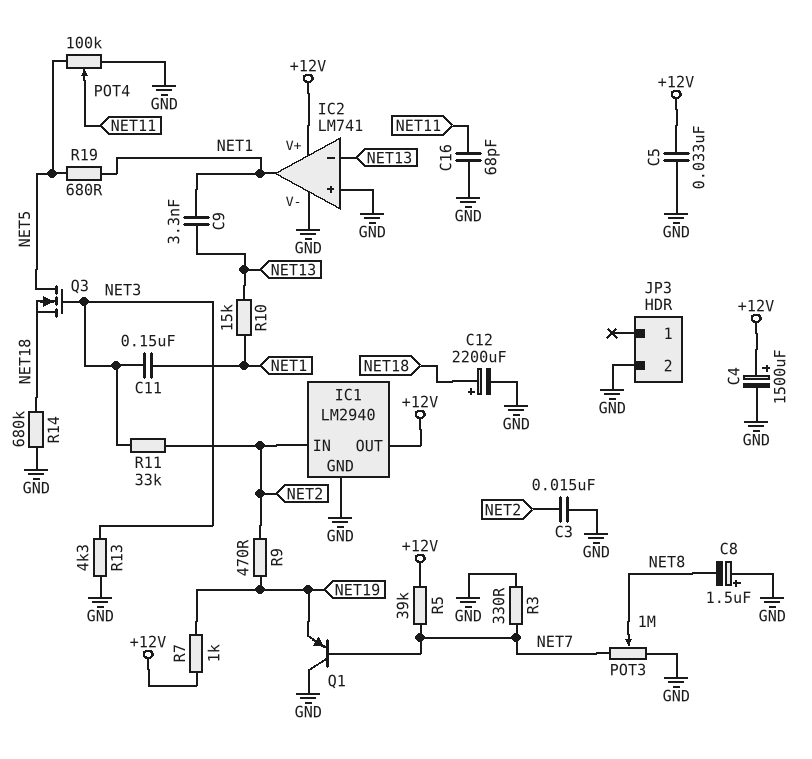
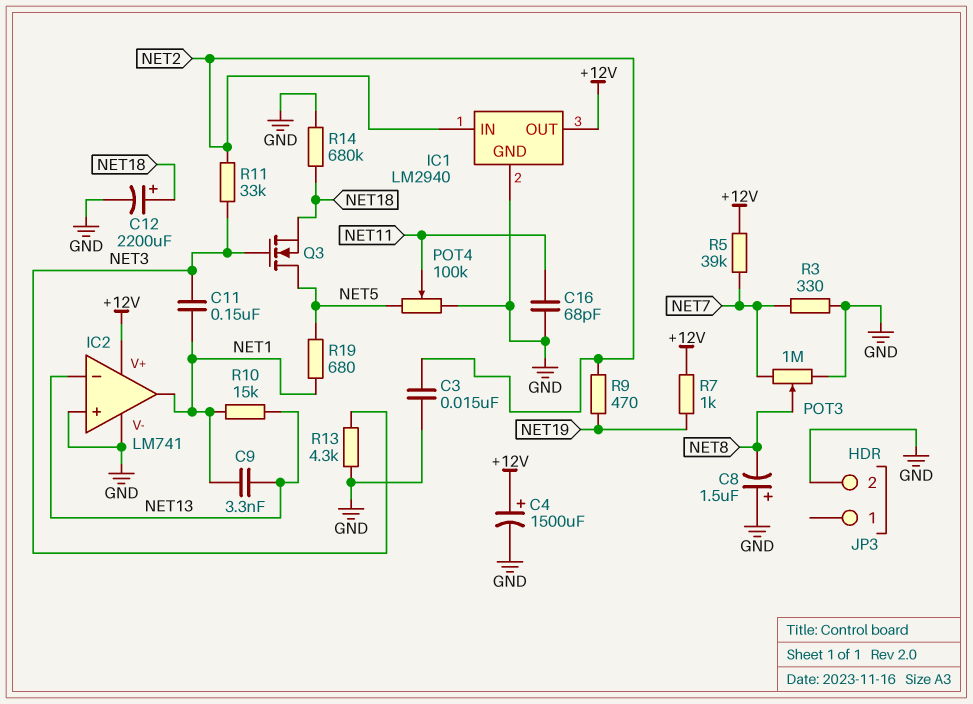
C5: 33nF (+12V, GND) -> none
Q1: PNP (B NET7, C GND, E NET19) -> none

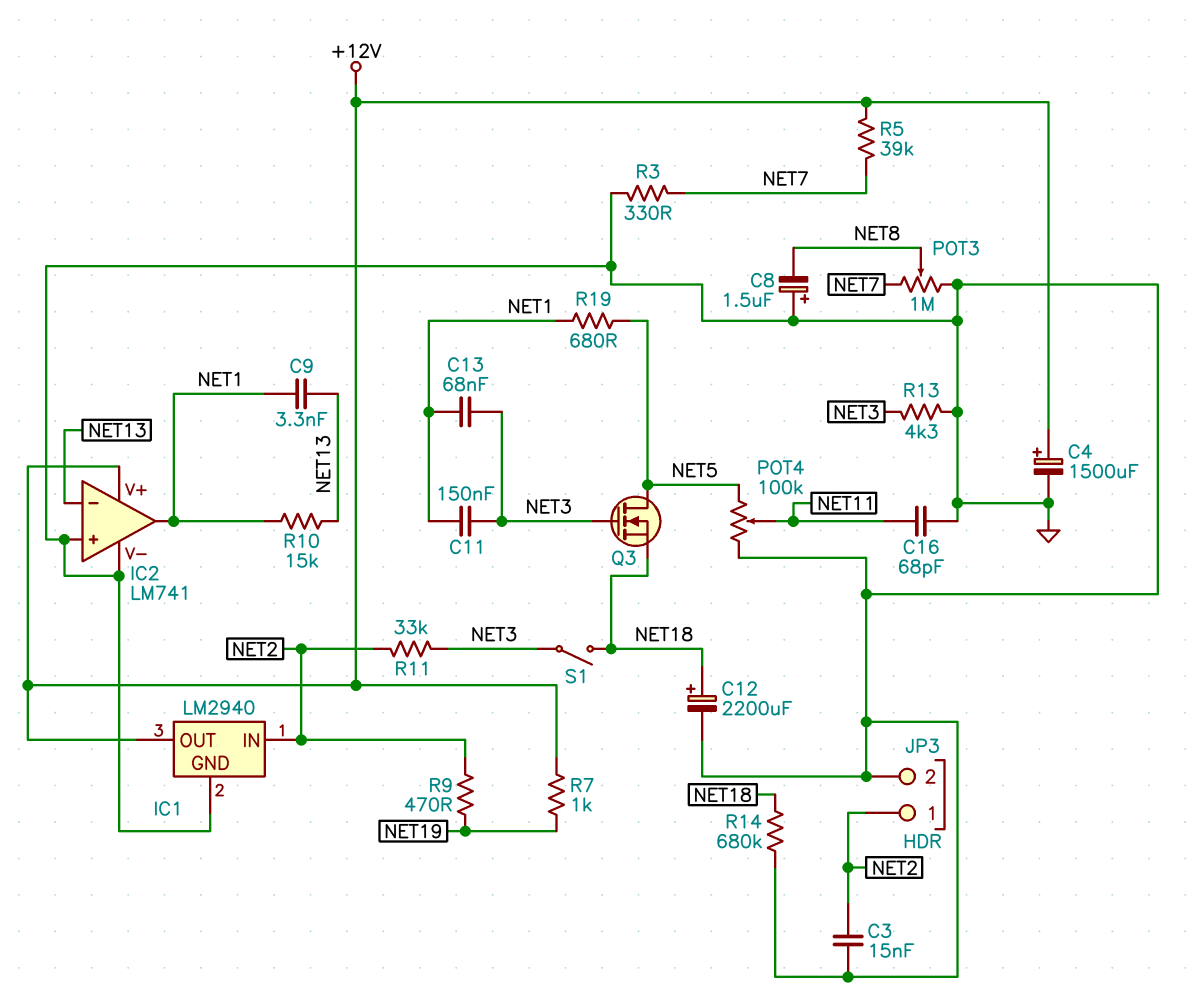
C13: none -> 68nF (NET1, NET3)
JP3 pin 1: none -> NET2
S1: none -> switch (NET3, NET18)

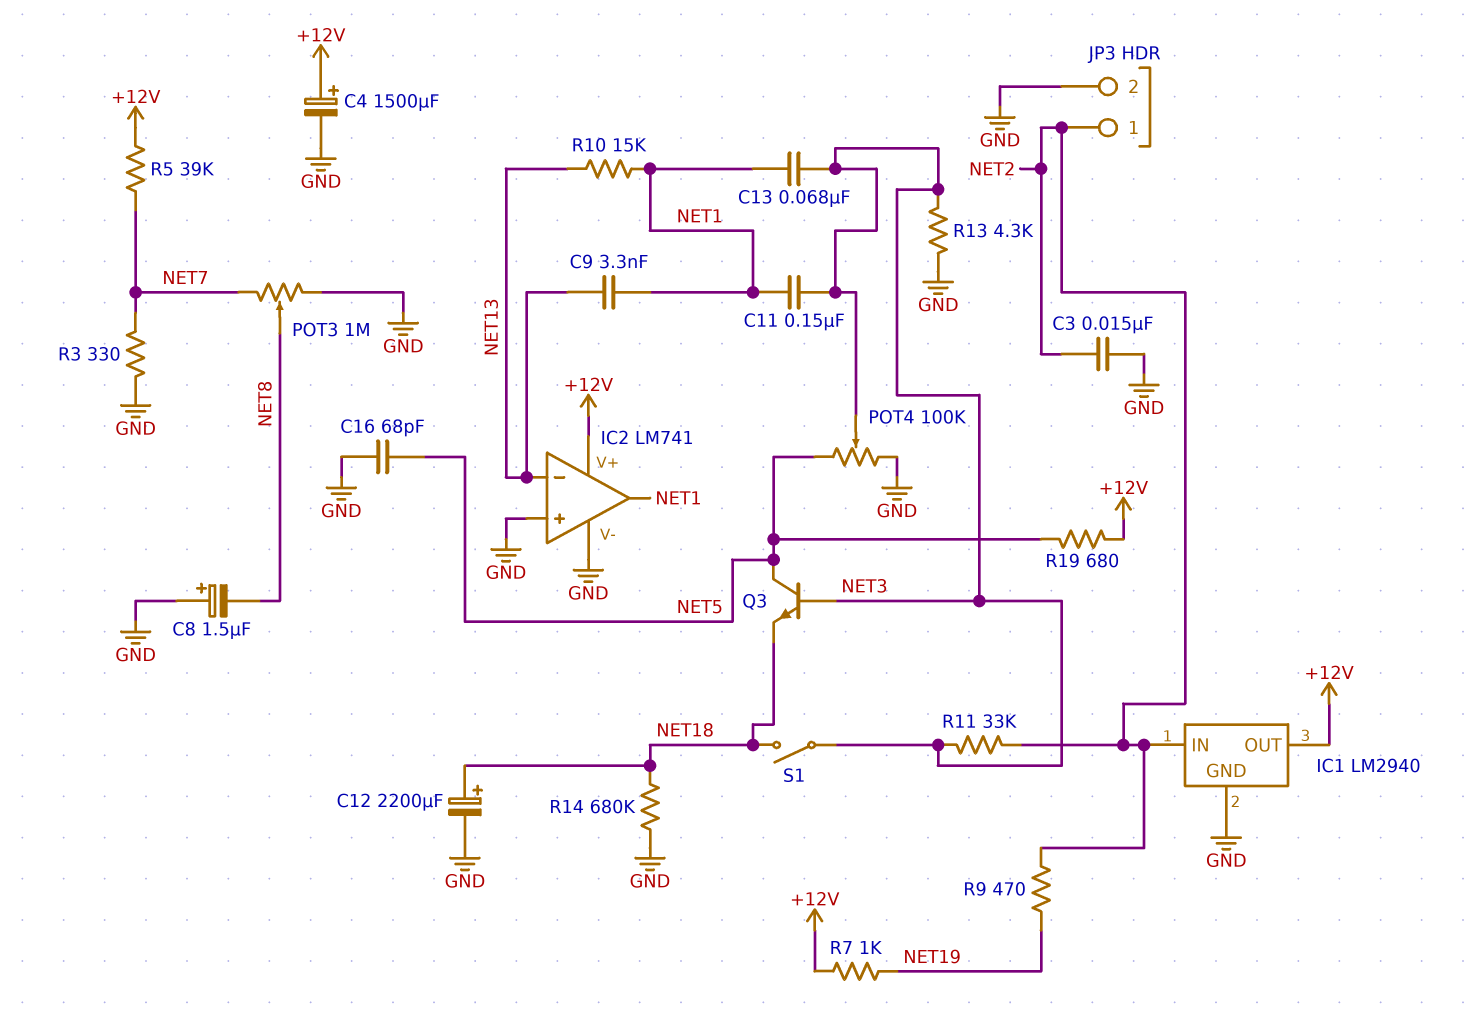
C16: 68pF (GND, NET11) -> 68pF (GND, NET5)
POT4: 100k (GND, NET5, wiper NET11) -> 100k (GND, NET5, wiper NET3)
Q3: NMOS (G NET3, D NET5, S NET18) -> NPN (B NET3, C NET5, E NET18)
R19: 680 (NET1, NET5) -> 680 (+12V, NET5)

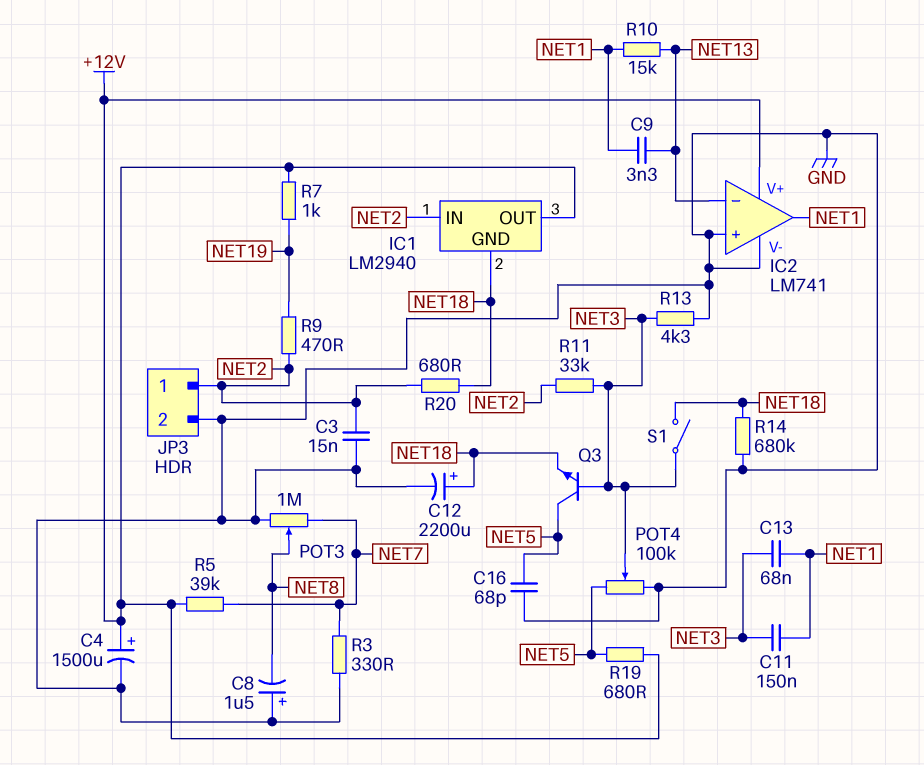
IC1 pin GND: GND -> NET18
R20: none -> 680 (NET2, NET18)

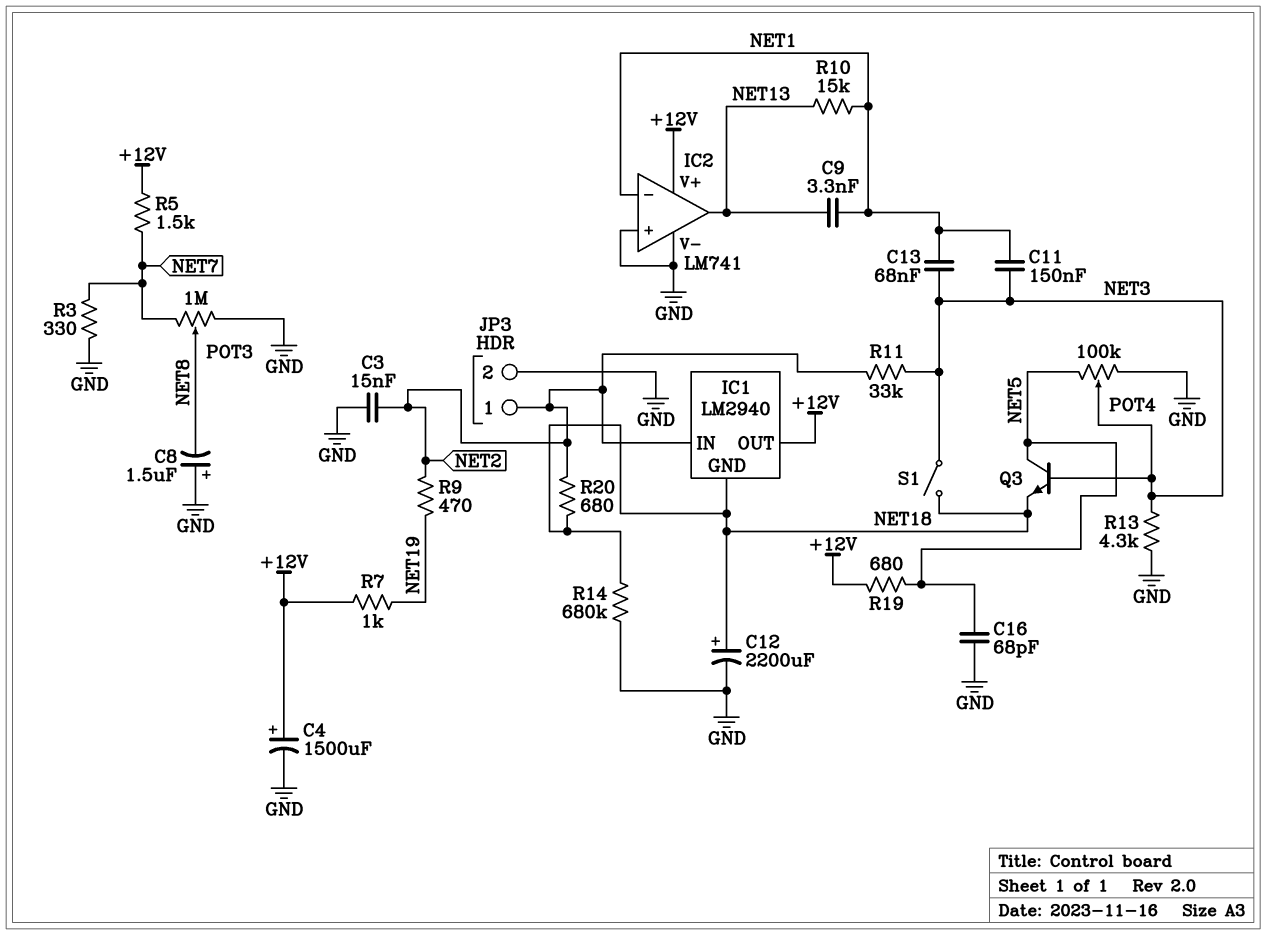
IC2 pin in-: NET13 -> NET1
IC2 pin out: NET1 -> NET13
R5: 39k (+12V, NET7) -> 1.5k (+12V, NET7)

